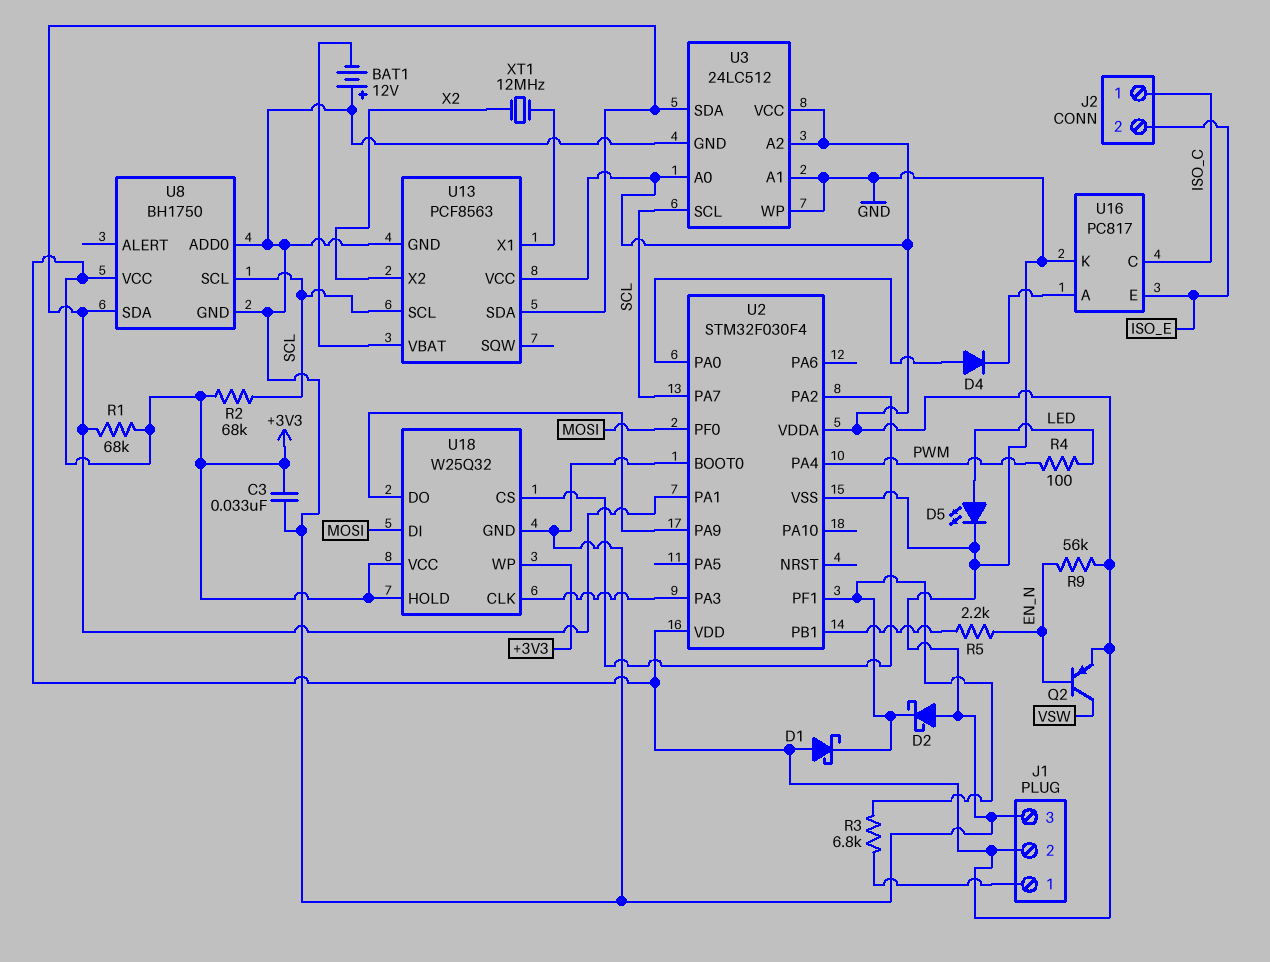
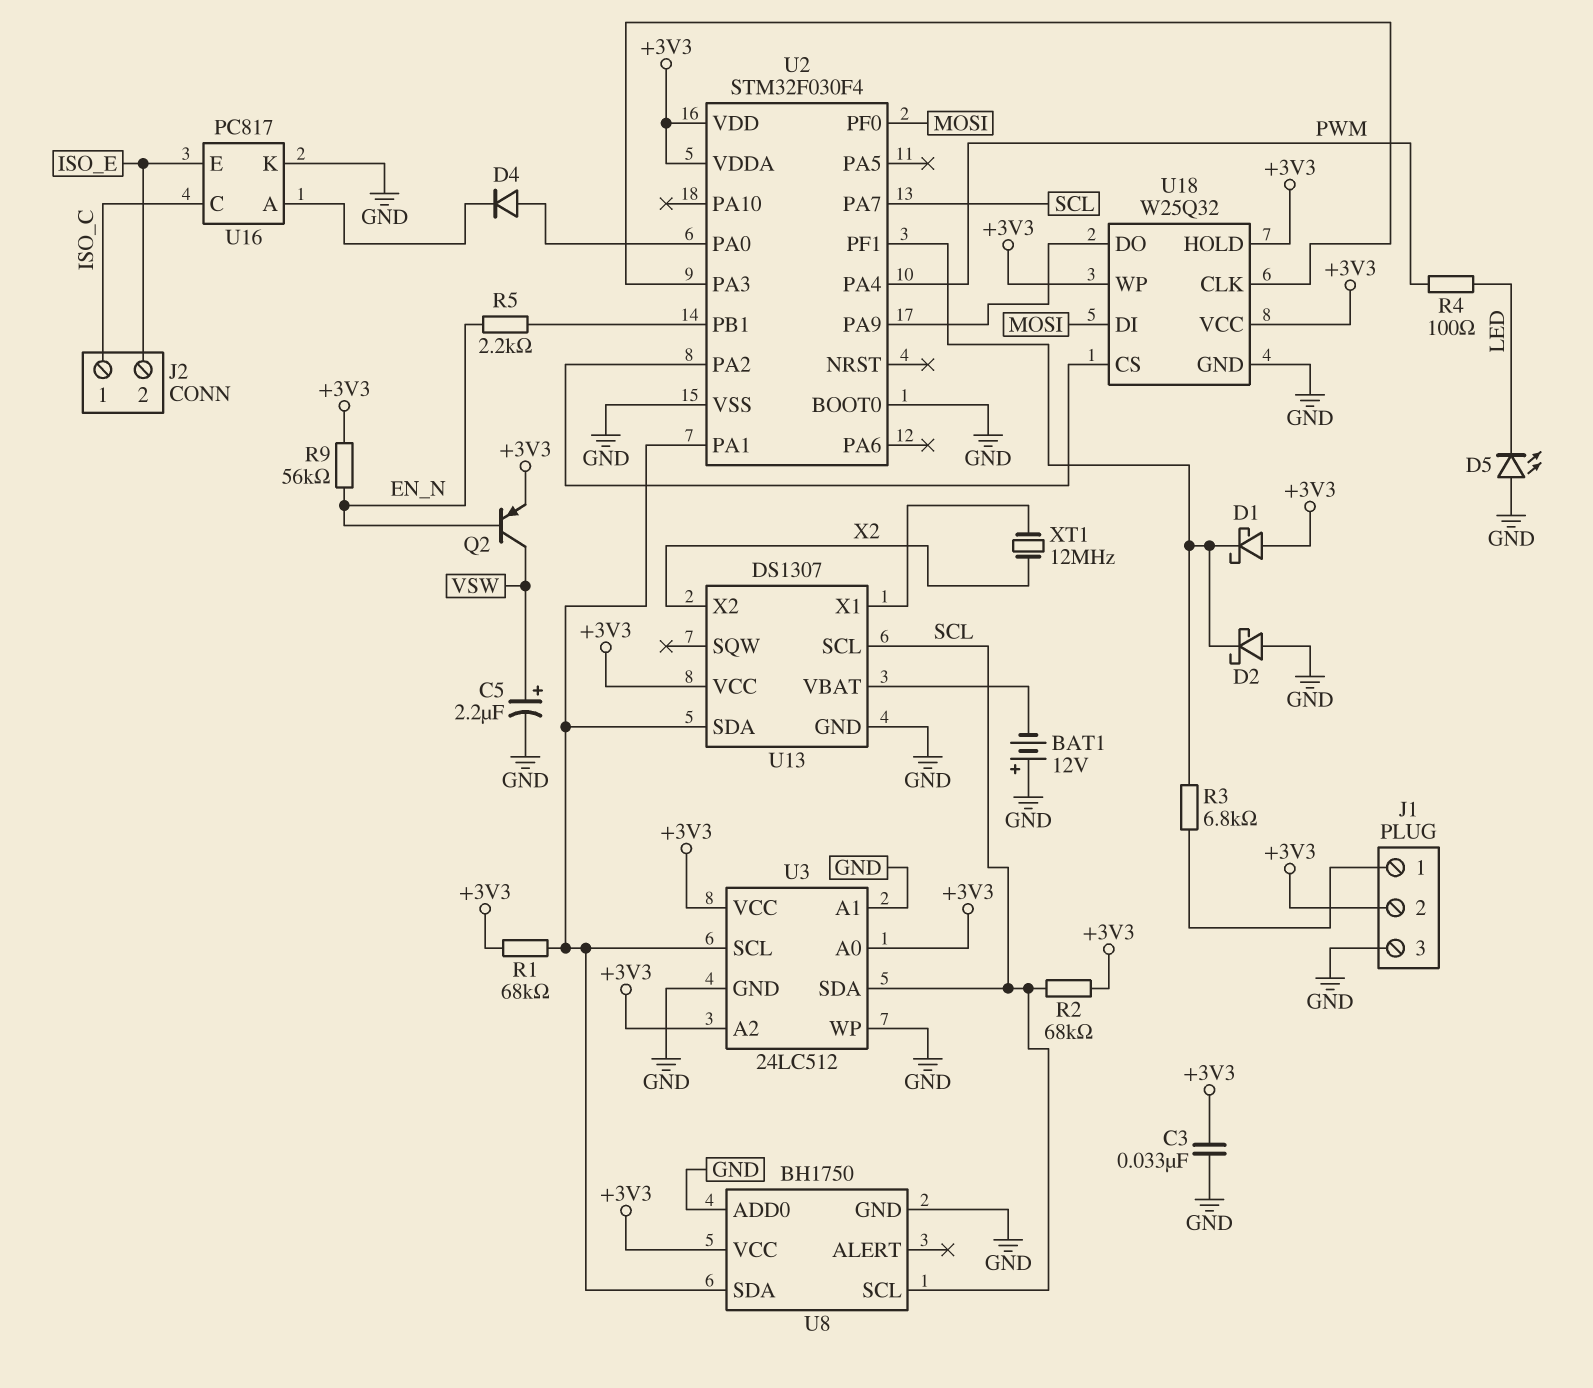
C5: none -> 2.2uF (plus VSW, minus GND)
D5: LED (A LED, K GND) -> LED (A GND, K LED)
U3 pin SCL: SCL -> U2/PA1
U3 pin SDA: U2/PA1 -> SCL
U13: PCF8563 -> DS1307

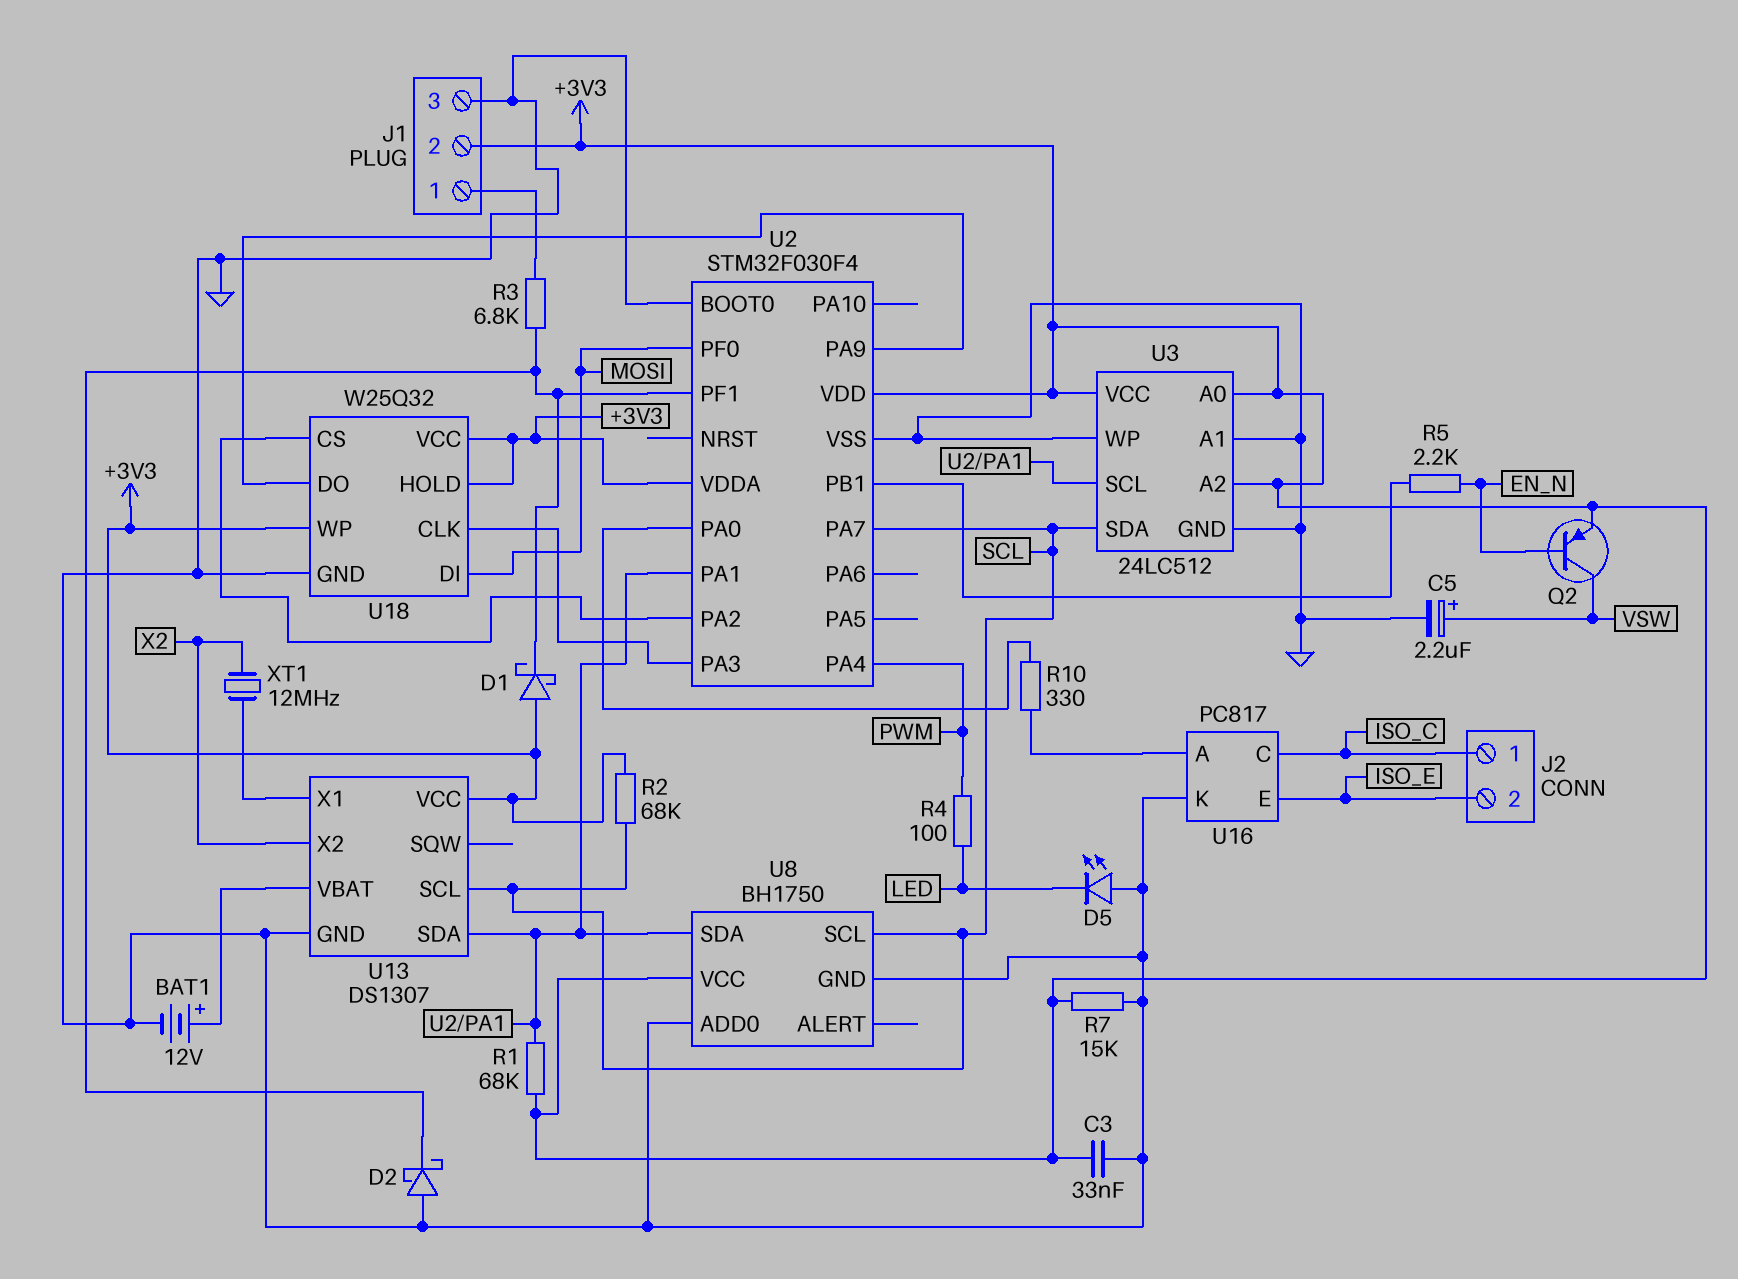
BAT1: 12V (plus GND, minus U13/VBAT) -> 12V (plus U13/VBAT, minus GND)
D4: diode (A U2/PA0, K U16/A) -> none
R7: none -> 15k (+3V3, GND)
R9: 56k (+3V3, EN_N) -> none
R10: none -> 330 (U2/PA0, U16/A)

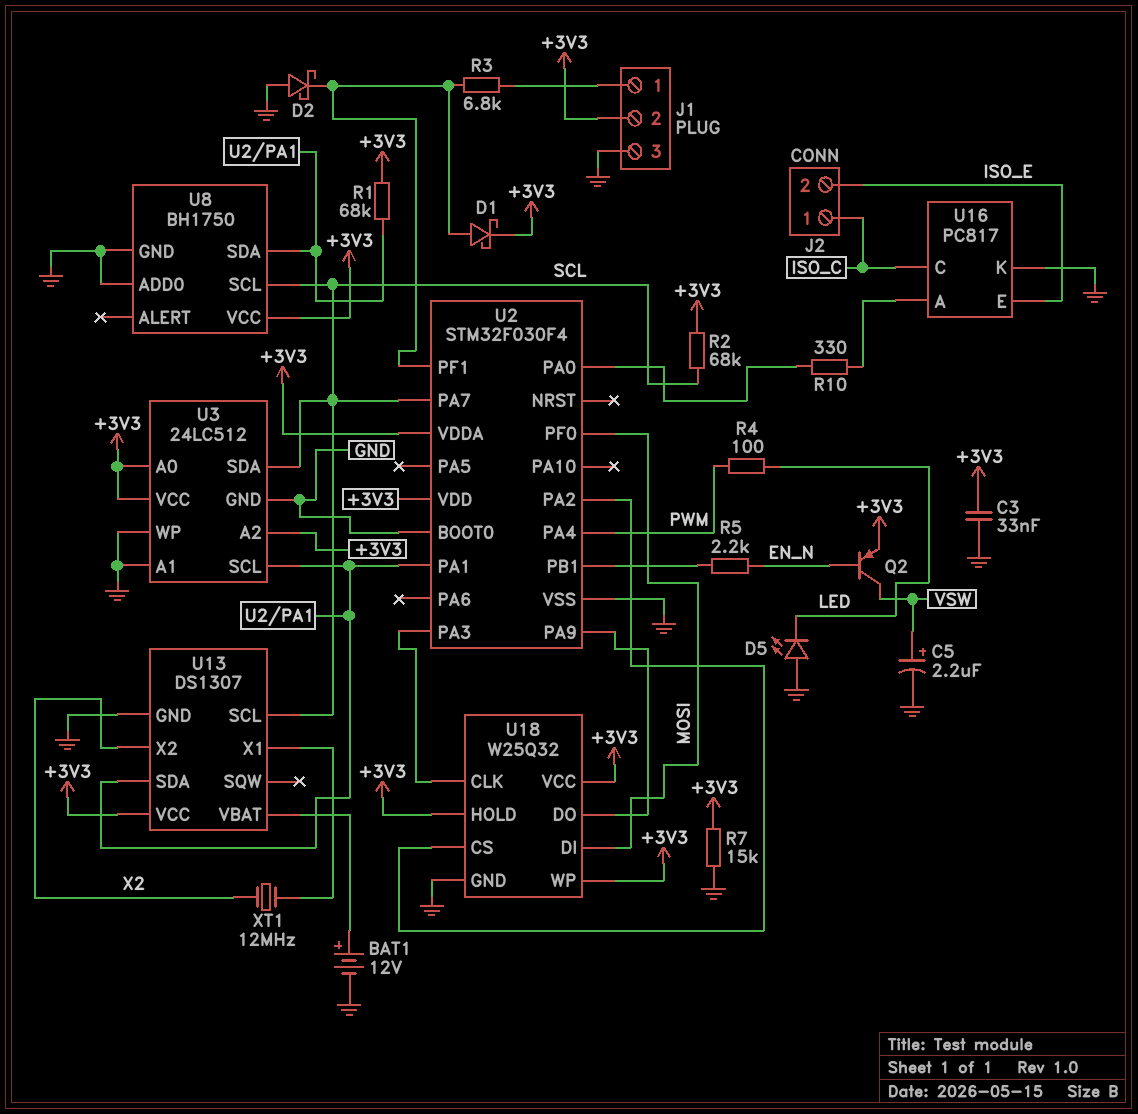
D1: schottky (A +3V3, K U2/PF1) -> schottky (A U2/PF1, K +3V3)

